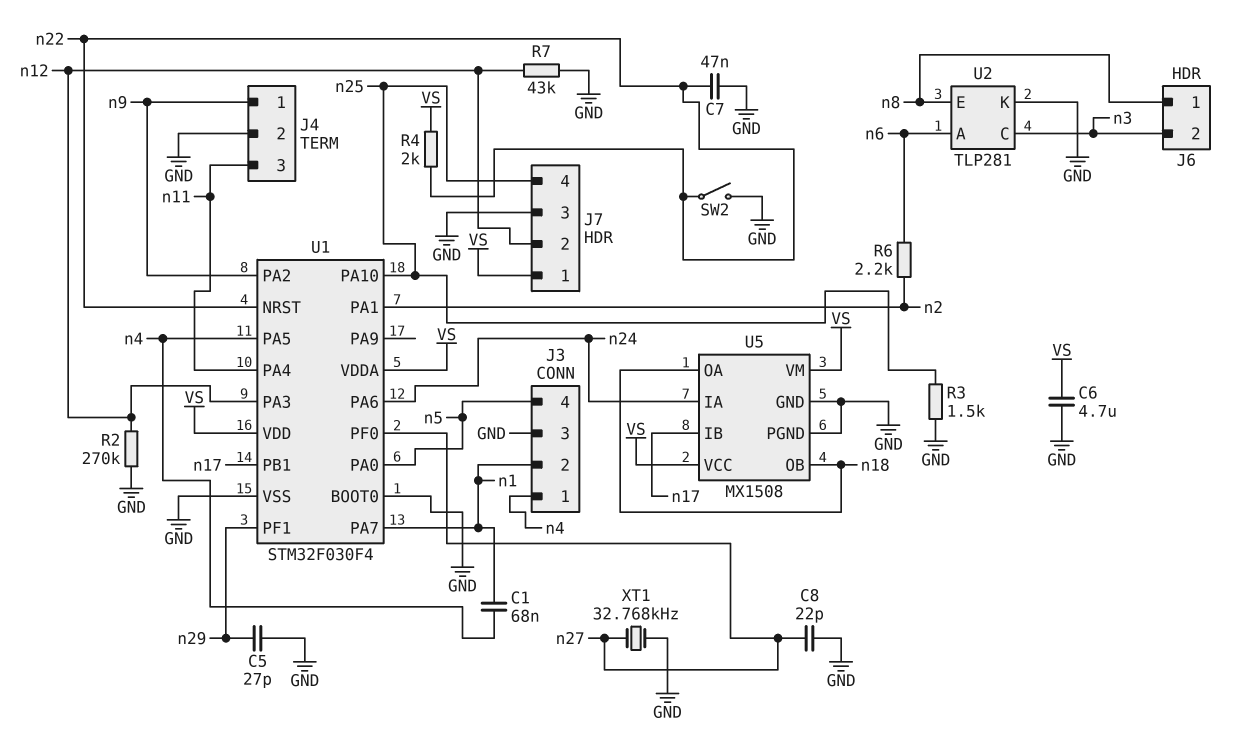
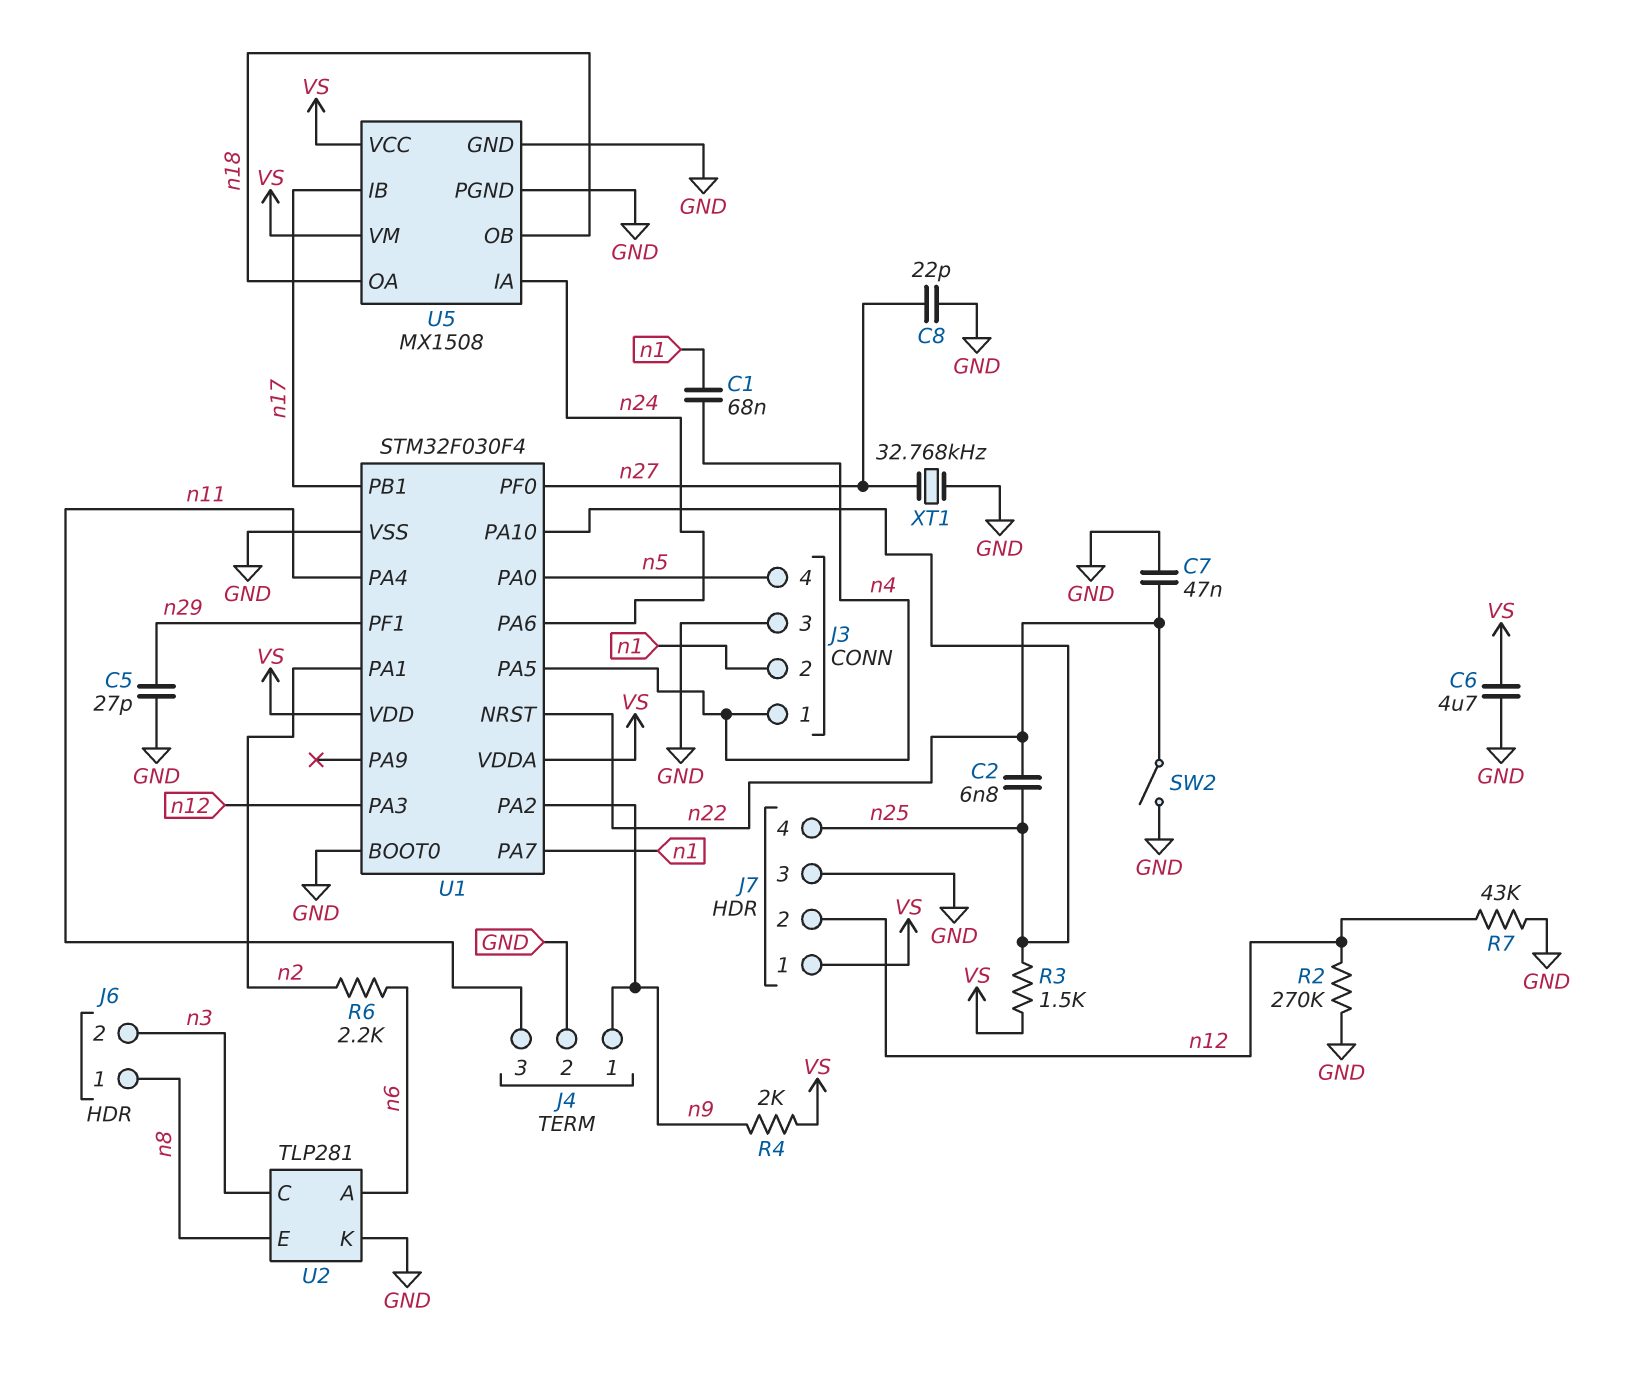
C2: none -> 6.8nF (n22, n25)
R3: 1.5k (GND, n25) -> 1.5k (VS, n25)
R4: 2k (VS, n22) -> 2k (VS, n9)

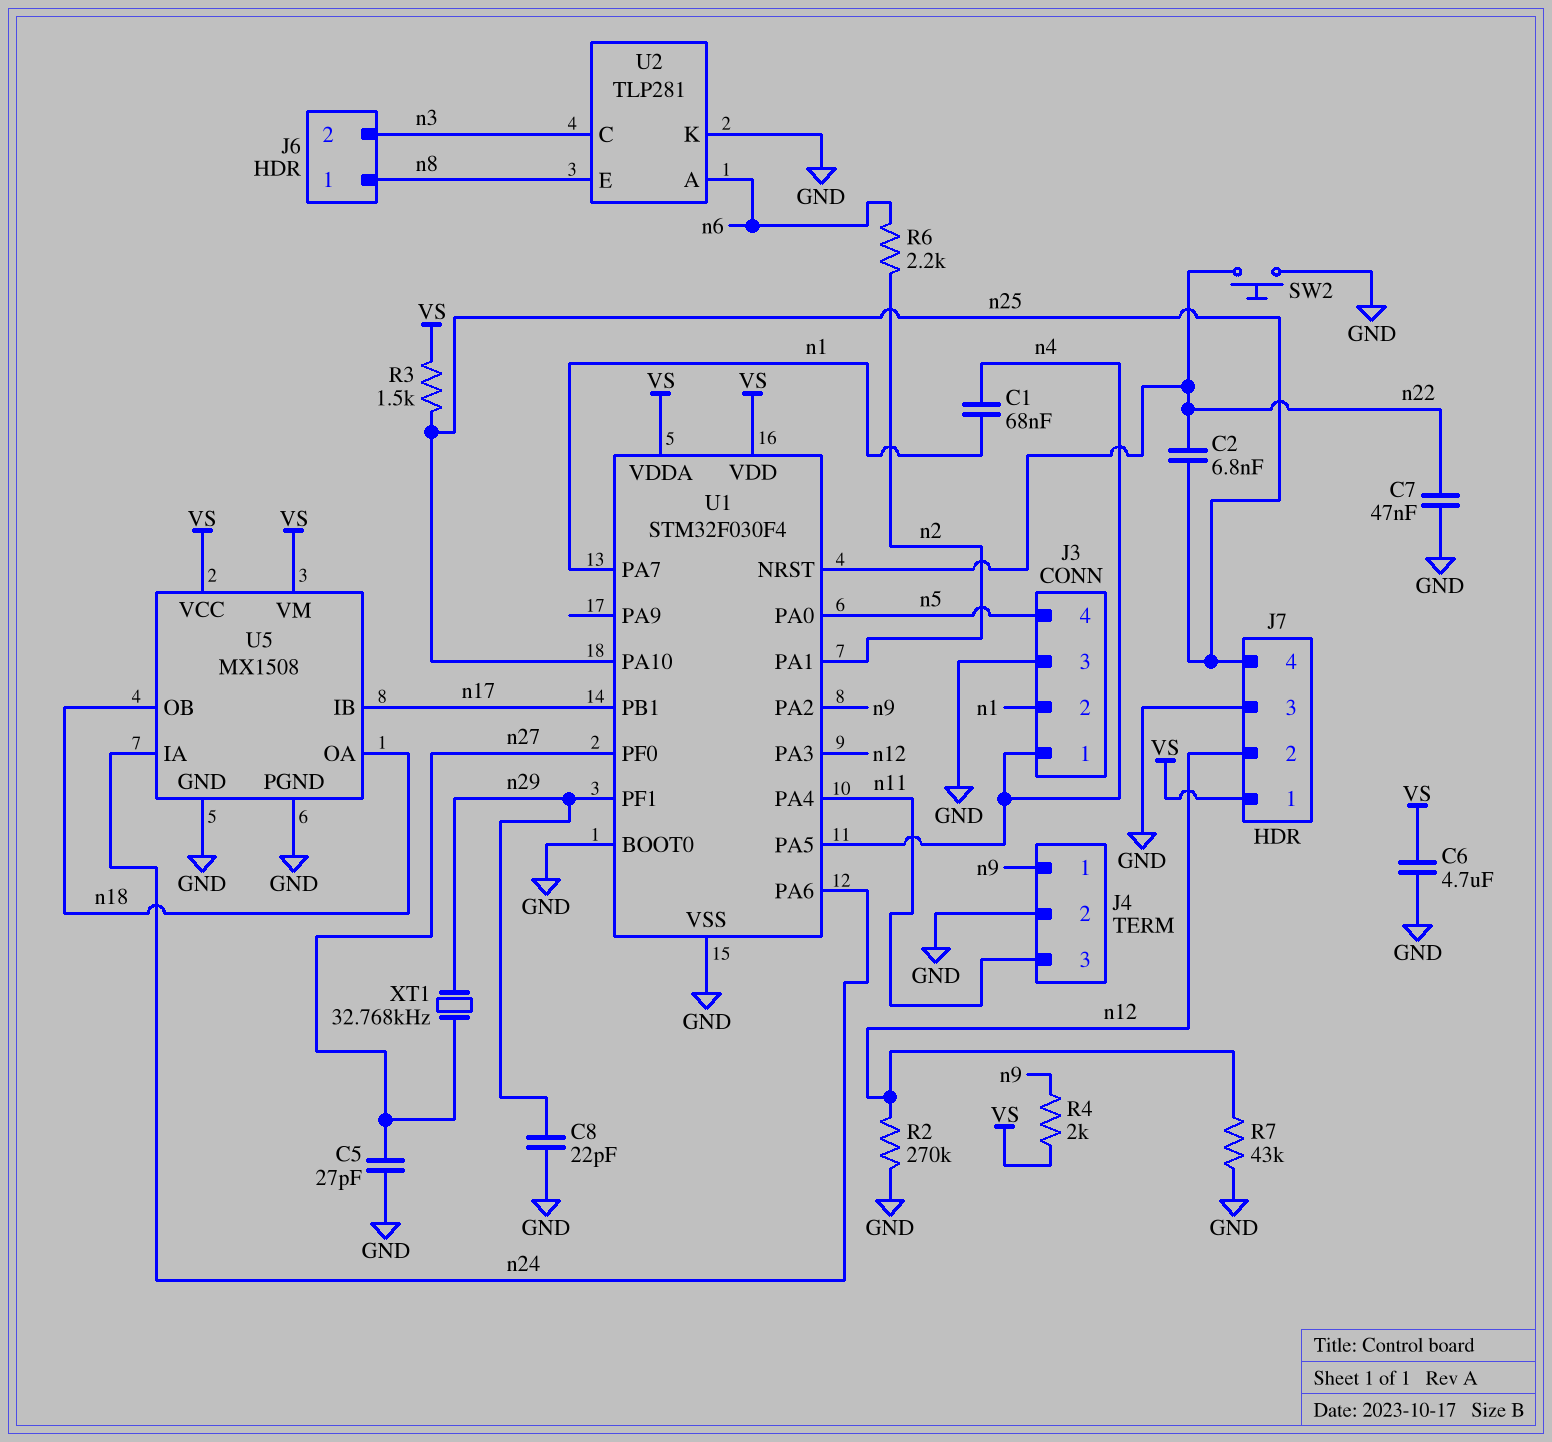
C5: 27pF (GND, n29) -> 27pF (GND, n27)
C8: 22pF (GND, n27) -> 22pF (GND, n29)
SW2: switch (GND, n22) -> button (GND, n22)
XT1: 32.768kHz (GND, n27) -> 32.768kHz (n27, n29)

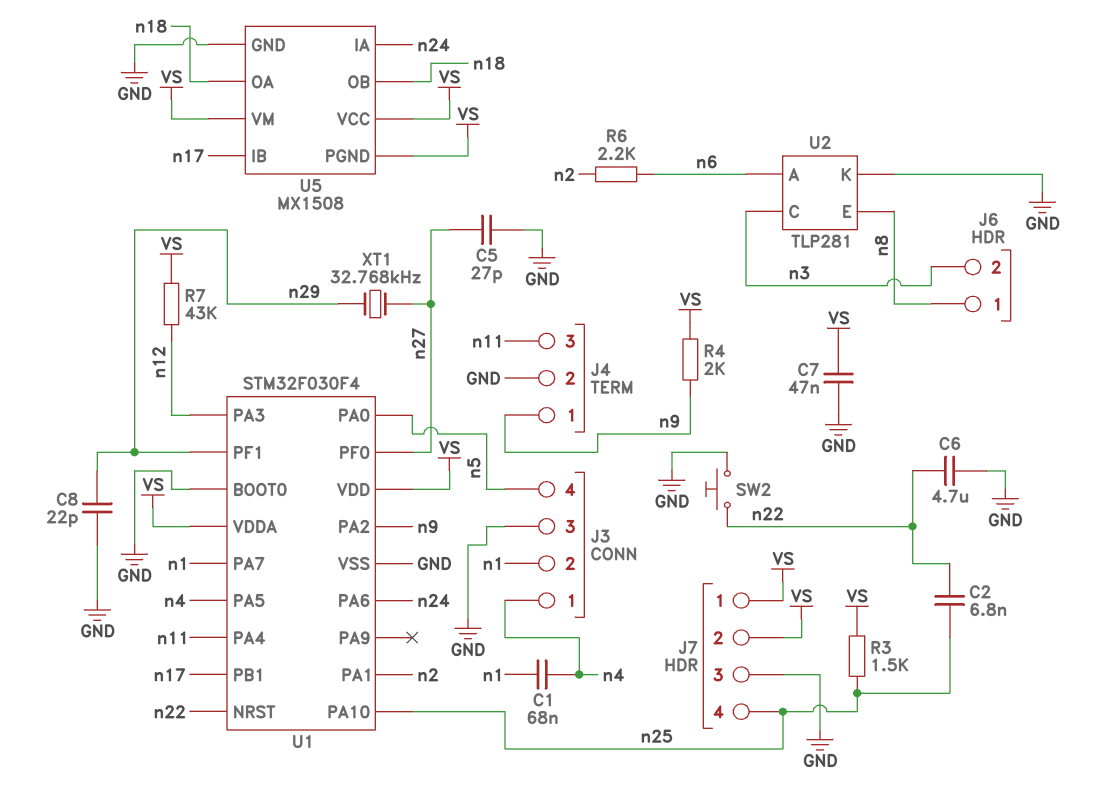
C6: 4.7uF (GND, VS) -> 4.7uF (GND, n22)
C7: 47nF (GND, n22) -> 47nF (GND, VS)
J7 pin 2: n12 -> VS
R2: 270k (GND, n12) -> none
R7: 43k (GND, n12) -> 43k (VS, n12)
U5 pin PGND: GND -> VS

